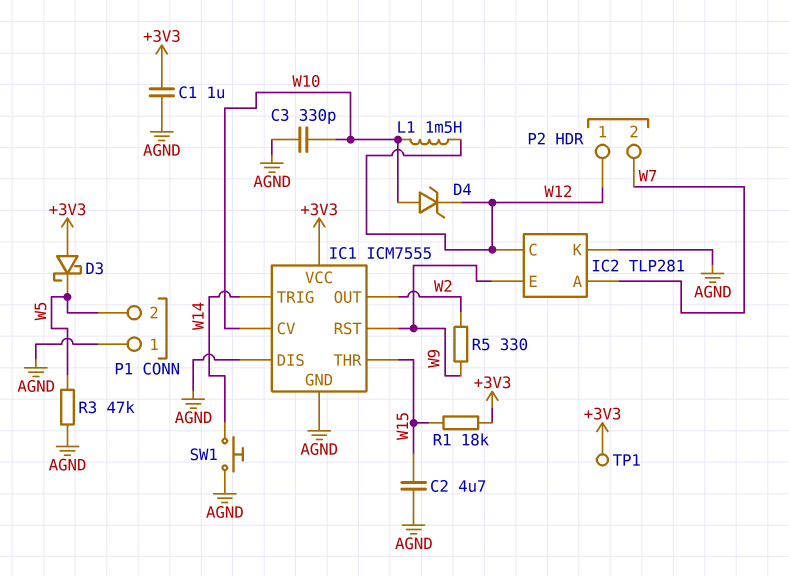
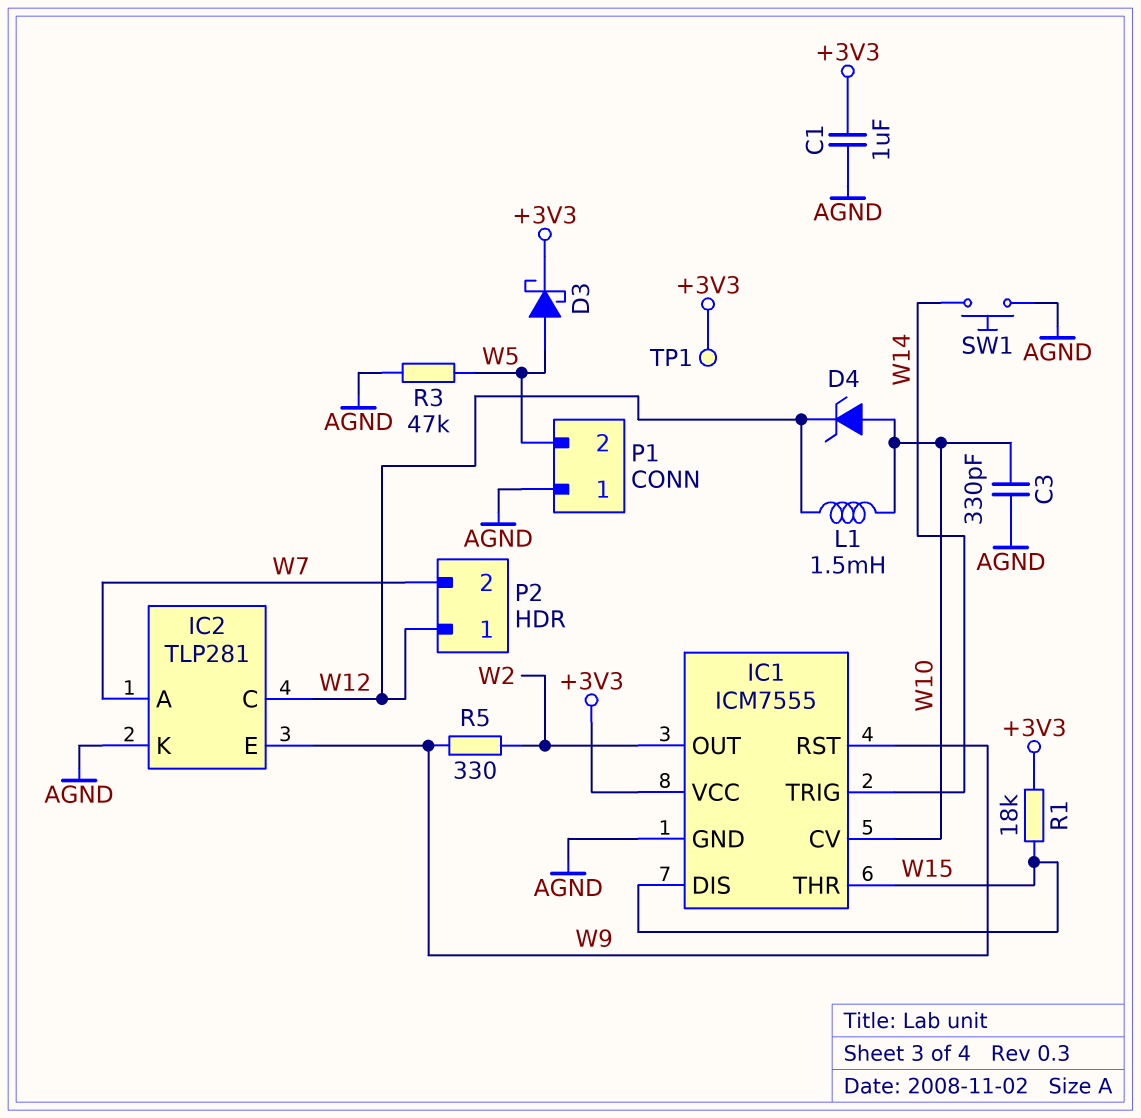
C2: 4.7uF (AGND, W15) -> none
D3: schottky (A +3V3, K W5) -> schottky (A W5, K +3V3)
IC1 pin DIS: AGND -> W15

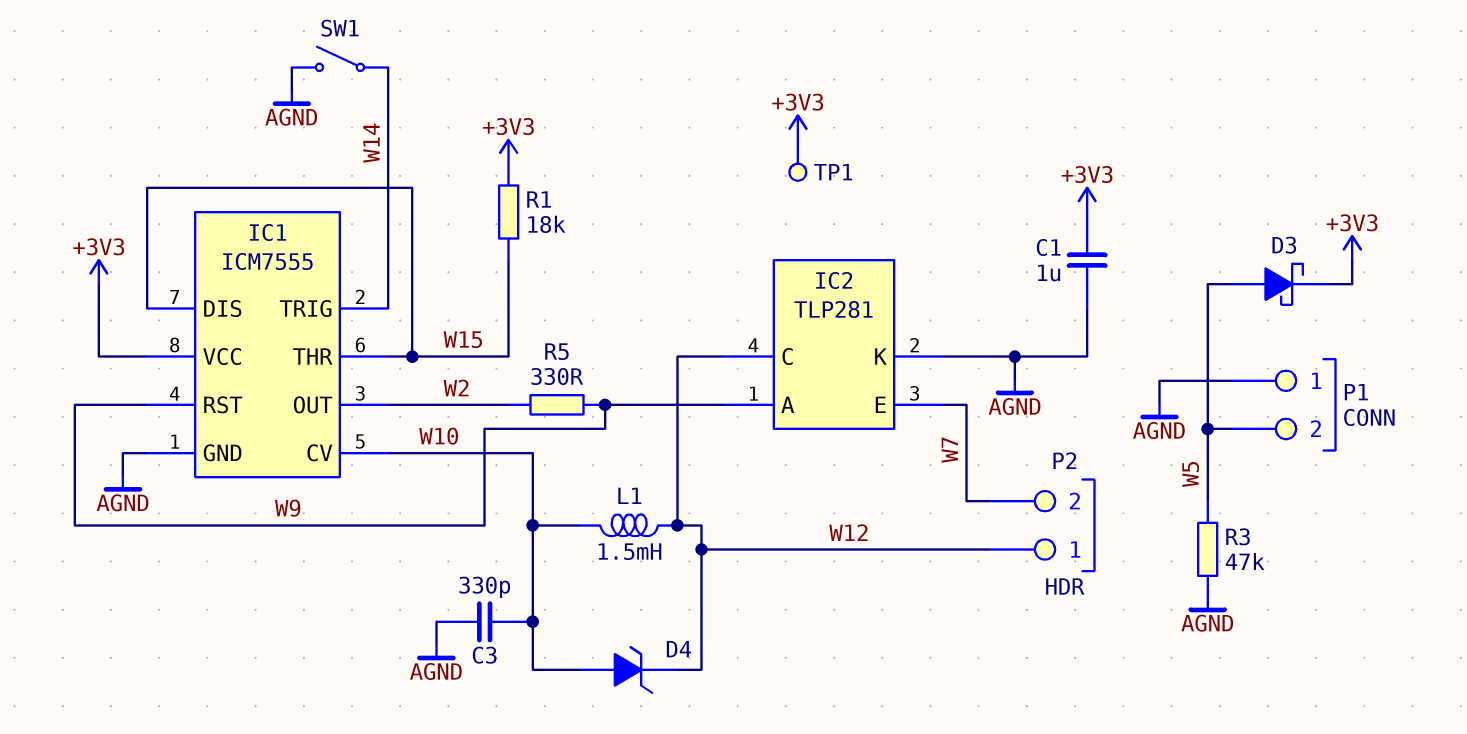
IC2 pin A: W7 -> W9
IC2 pin E: W9 -> W7
SW1: button (AGND, W14) -> switch (AGND, W14)

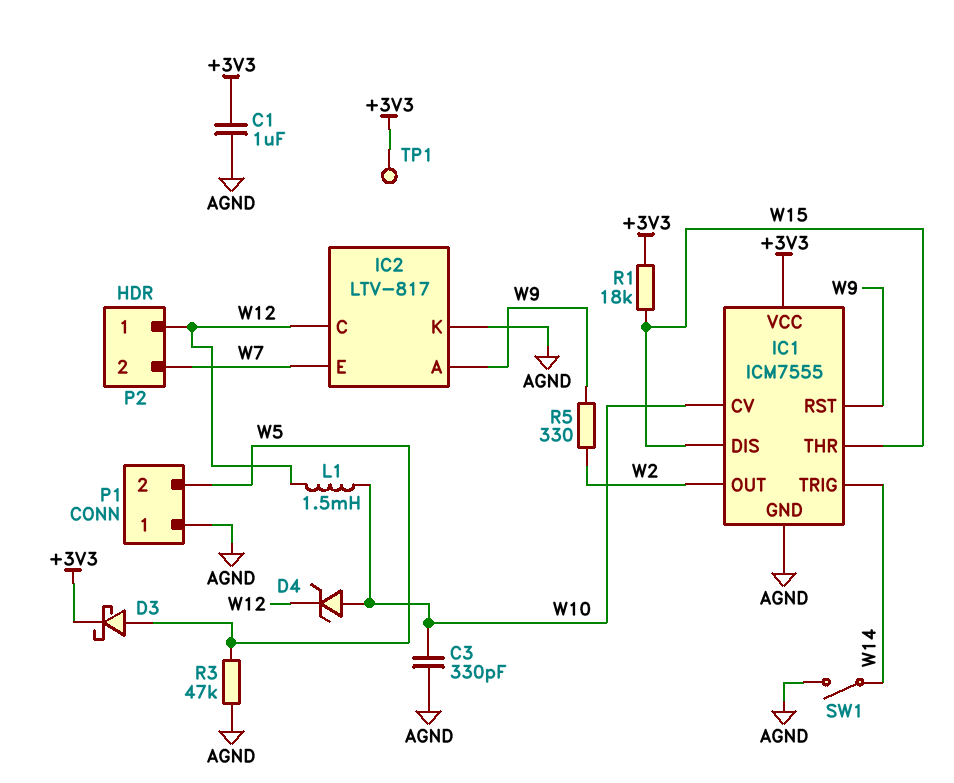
IC2: TLP281 -> LTV-817

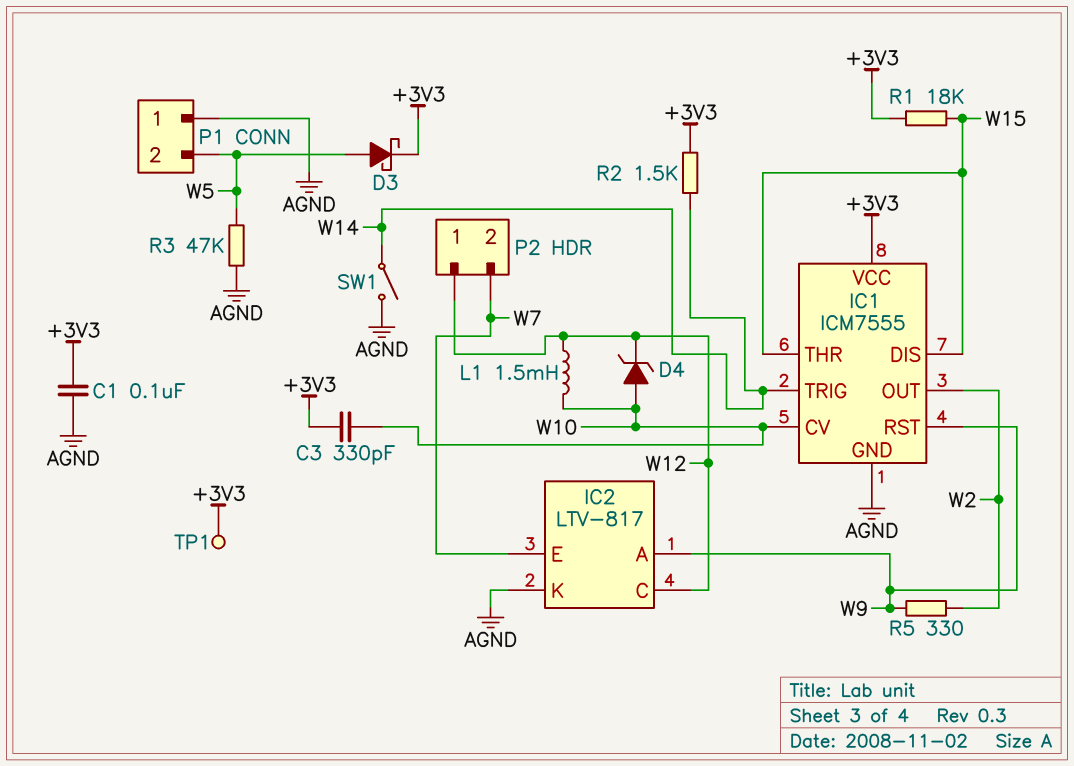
C1: 1uF (+3V3, AGND) -> 100nF (+3V3, AGND)
C3: 330pF (AGND, W10) -> 330pF (+3V3, W10)
R2: none -> 1.5k (+3V3, W14)

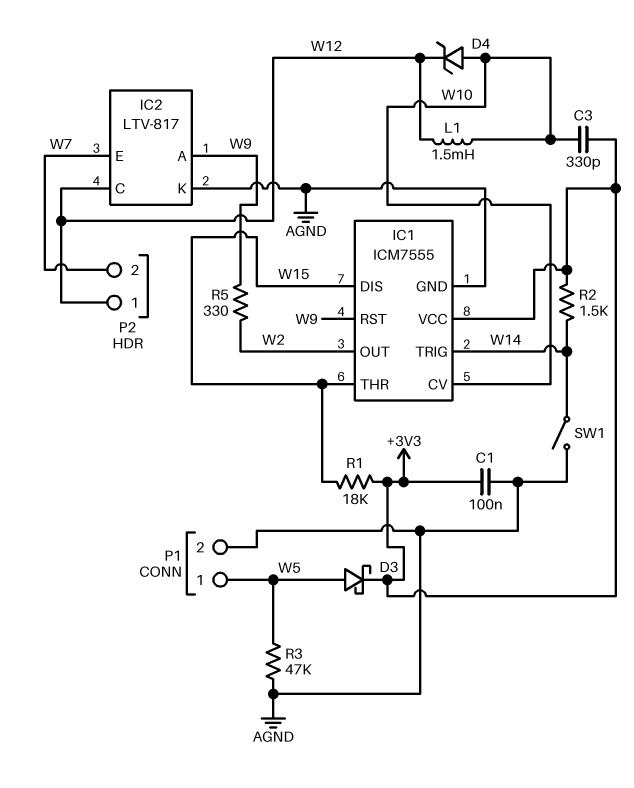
P1 pin 1: AGND -> W5
P1 pin 2: W5 -> AGND
TP1: test point (+3V3) -> none

